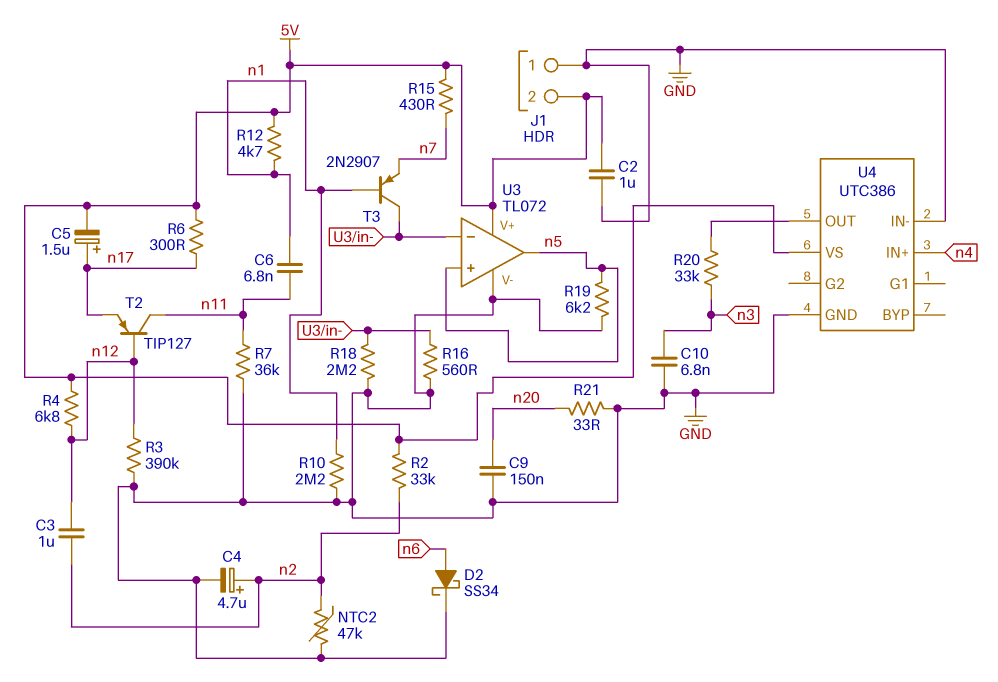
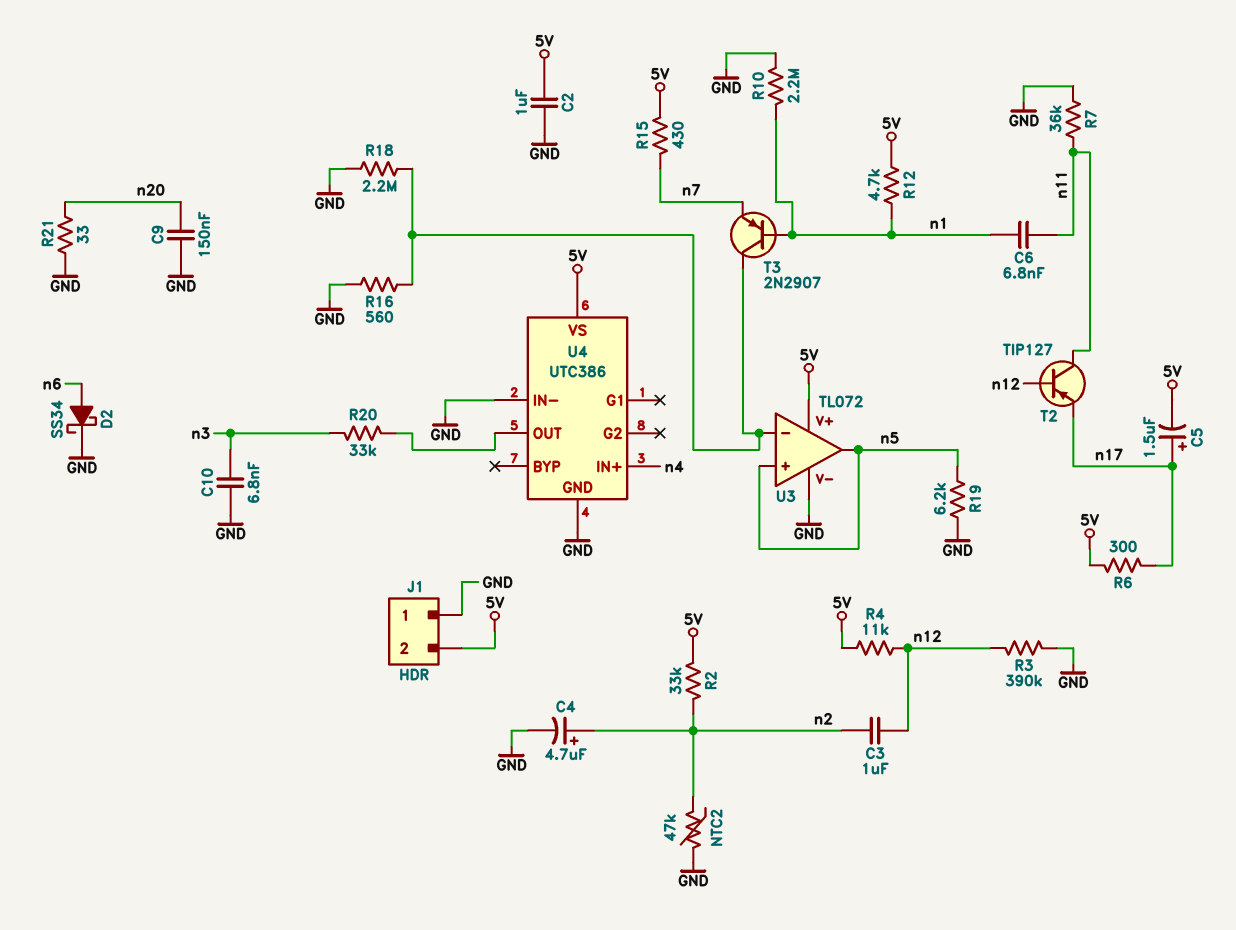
R4: 6.8k (5V, n12) -> 11k (5V, n12)

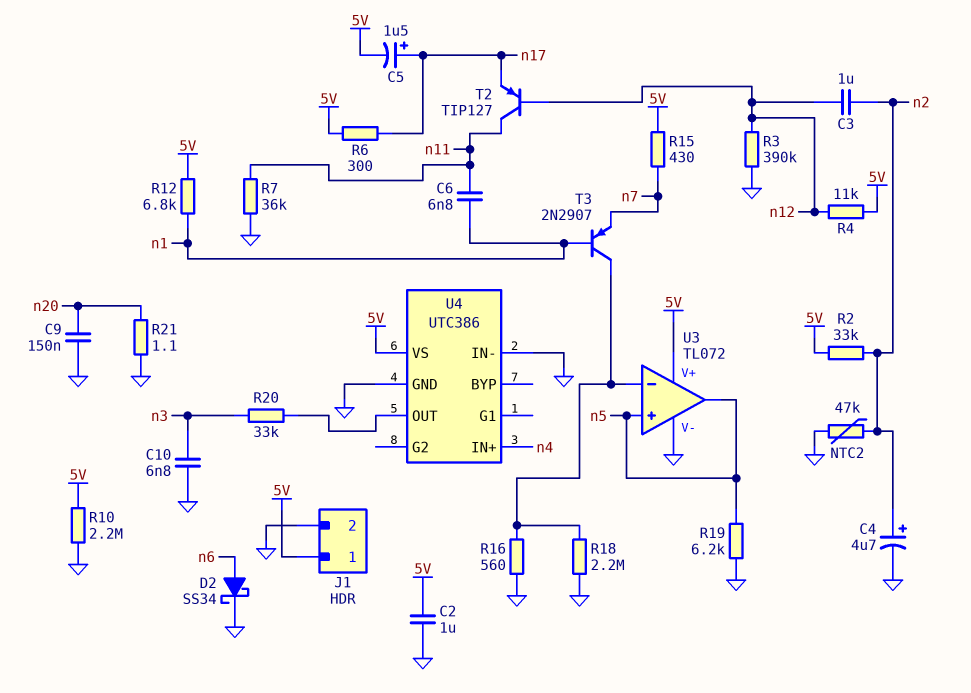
J1 pin 1: GND -> 5V
J1 pin 2: 5V -> GND
R10: 2.2M (GND, n1) -> 2.2M (5V, GND)
R12: 4.7k (5V, n1) -> 6.8k (5V, n1)
R21: 33 (GND, n20) -> 1.1 (GND, n20)

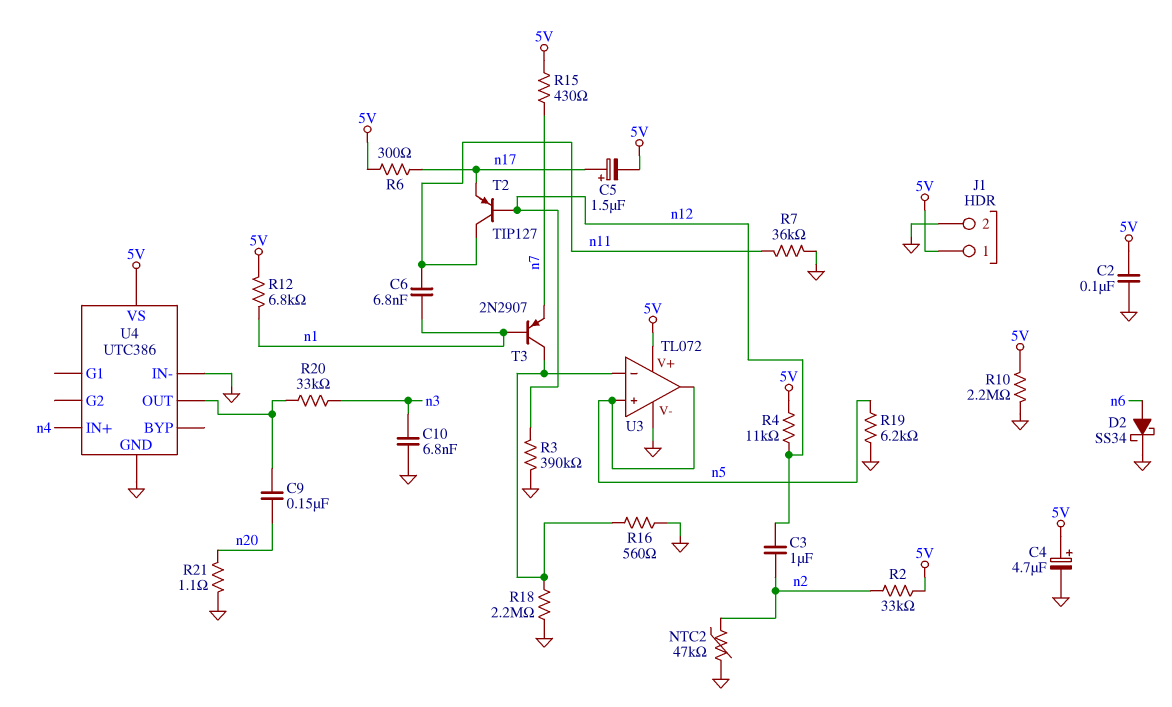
C2: 1uF (5V, GND) -> 100nF (5V, GND)
C4: 4.7uF (plus n2, minus GND) -> 4.7uF (plus 5V, minus GND)
C9: 150nF (GND, n20) -> 150nF (U4/OUT, n20)

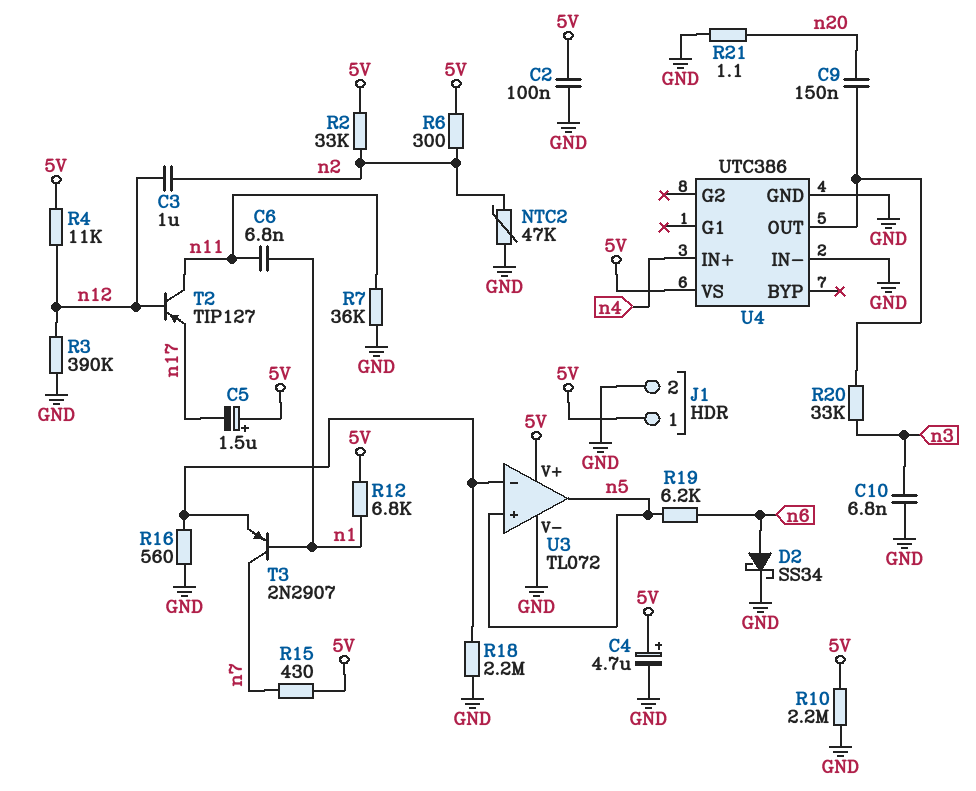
C5: 1.5uF (plus n17, minus 5V) -> 1.5uF (plus 5V, minus n17)
R6: 300 (5V, n17) -> 300 (5V, n2)
R19: 6.2k (GND, n5) -> 6.2k (n5, n6)
T3: PNP 2N2907 (B n1, C U3/in-, E n7) -> PNP 2N2907 (B n1, C n7, E U3/in-)

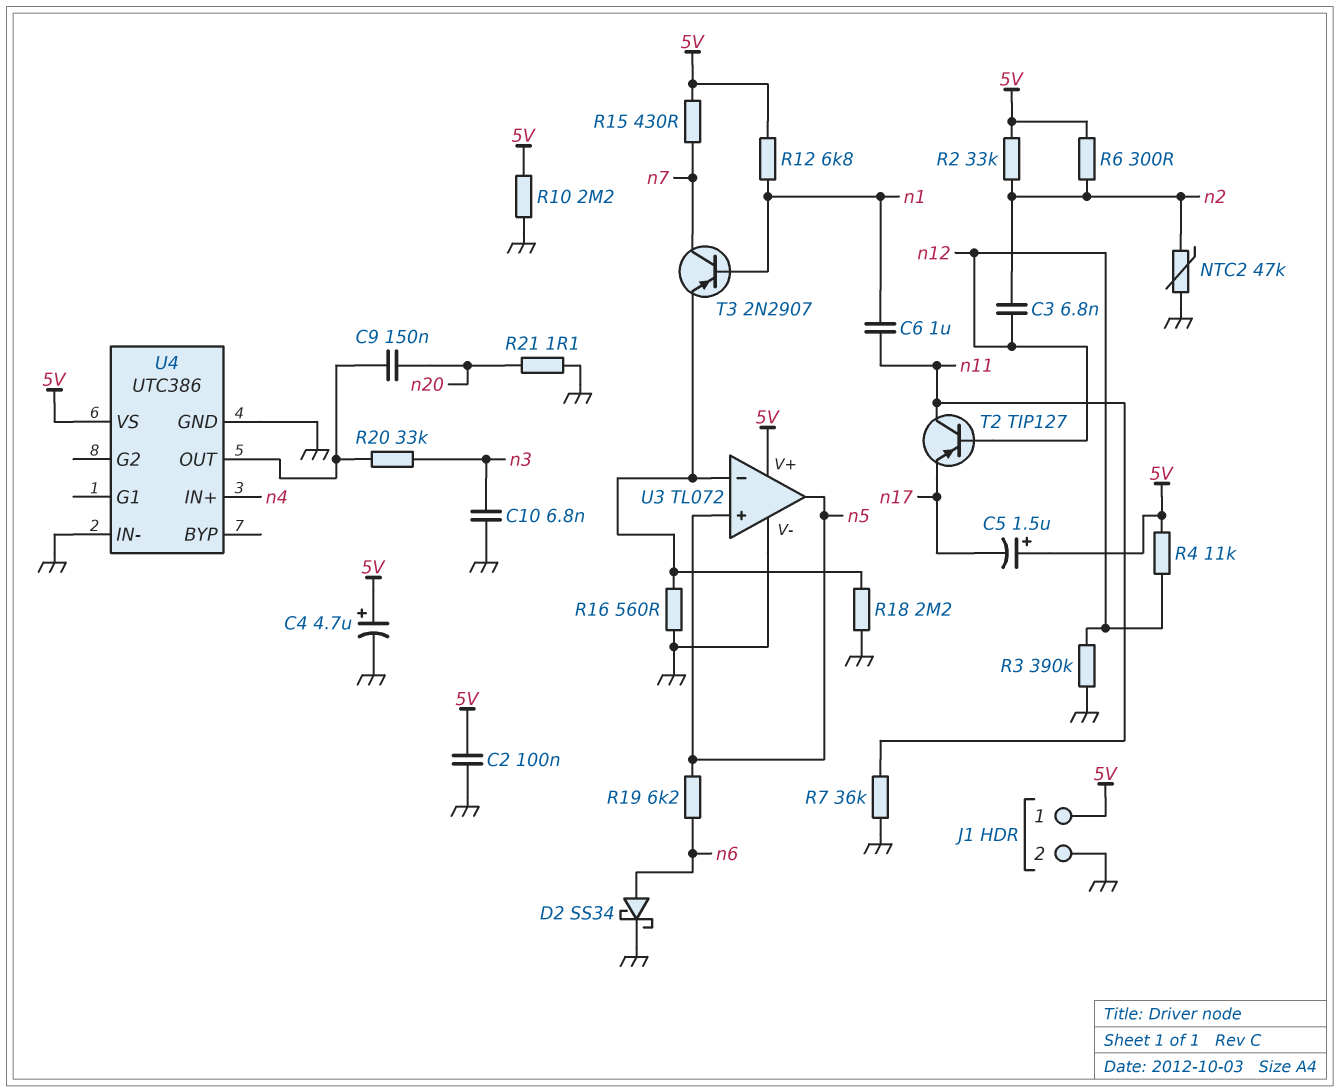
C3: 1uF (n2, n12) -> 6.8nF (n2, n12)
C6: 6.8nF (n1, n11) -> 1uF (n1, n11)

